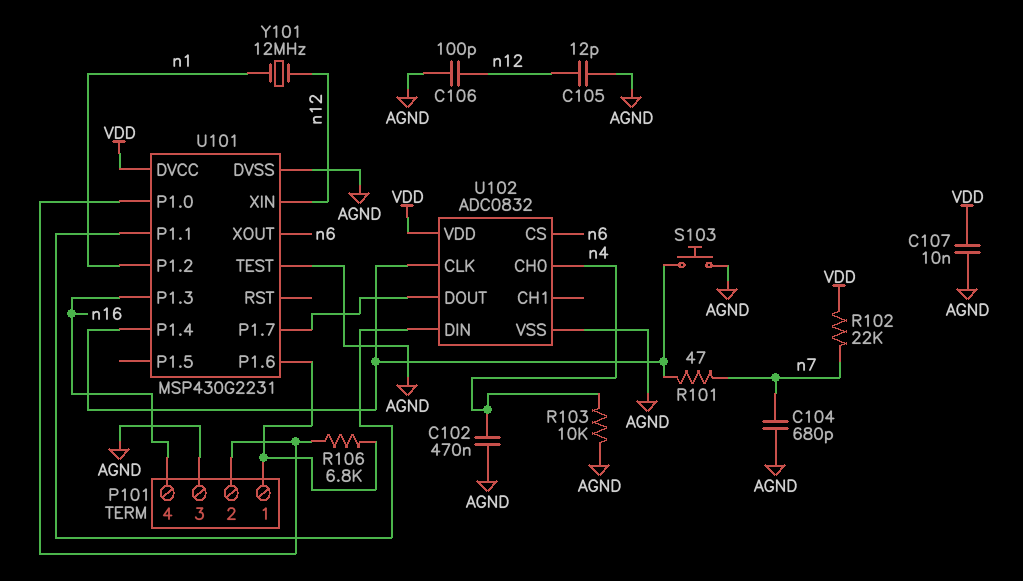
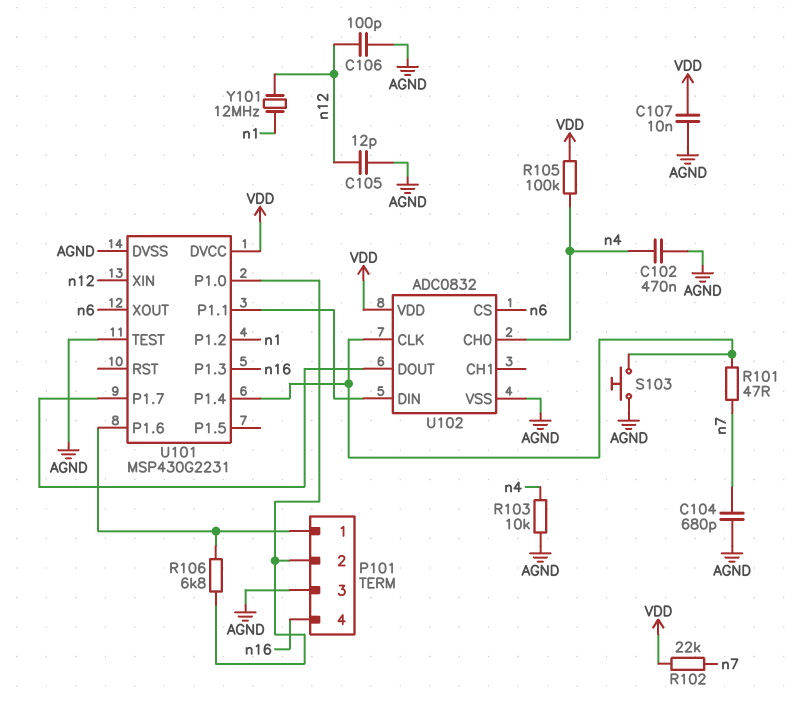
R105: none -> 100k (VDD, n4)

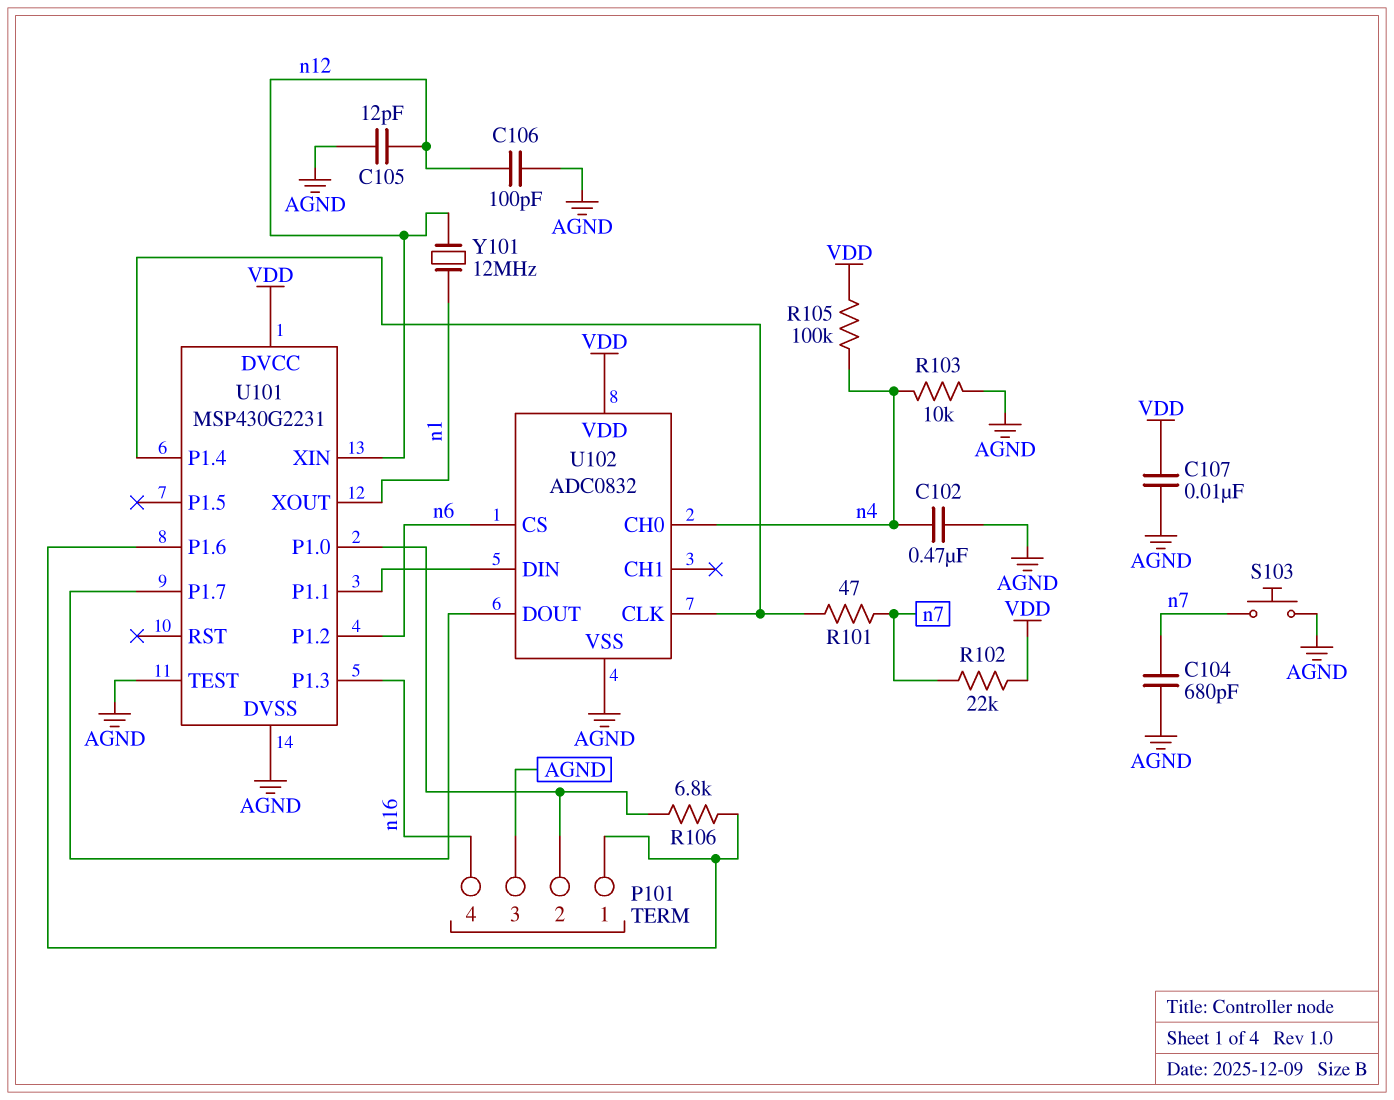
S103: button (AGND, U101/P1.4) -> button (AGND, n7)
U101 pin P1.2: n1 -> n6
U101 pin XOUT: n6 -> n1

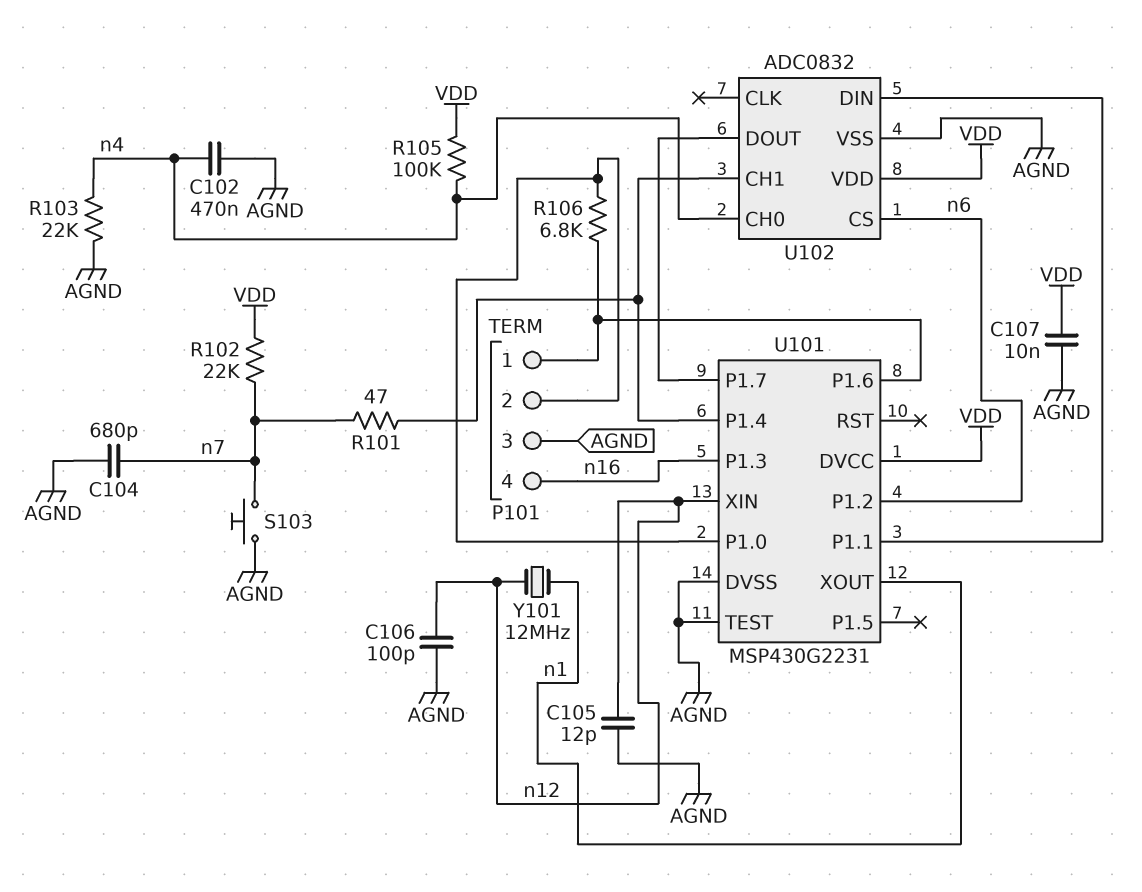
R103: 10k (AGND, n4) -> 22k (AGND, n4)
U102 pin CH1: none -> U101/P1.4
U102 pin CLK: U101/P1.4 -> none

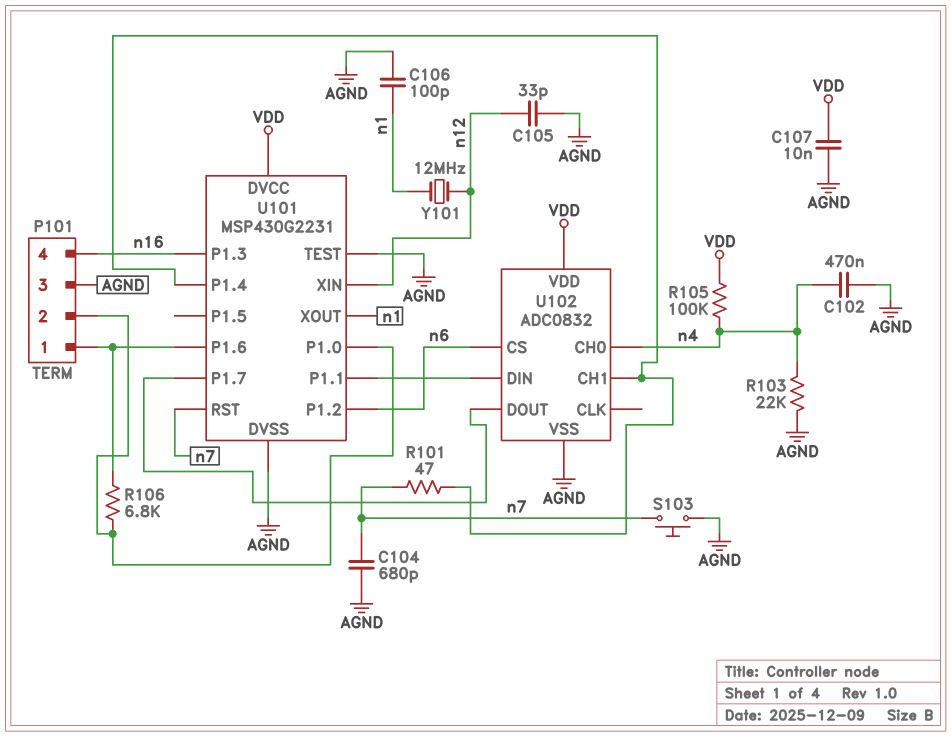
C105: 12pF (AGND, n12) -> 33pF (AGND, n12)
C106: 100pF (AGND, n12) -> 100pF (AGND, n1)
R102: 22k (VDD, n7) -> none
U101 pin RST: none -> n7

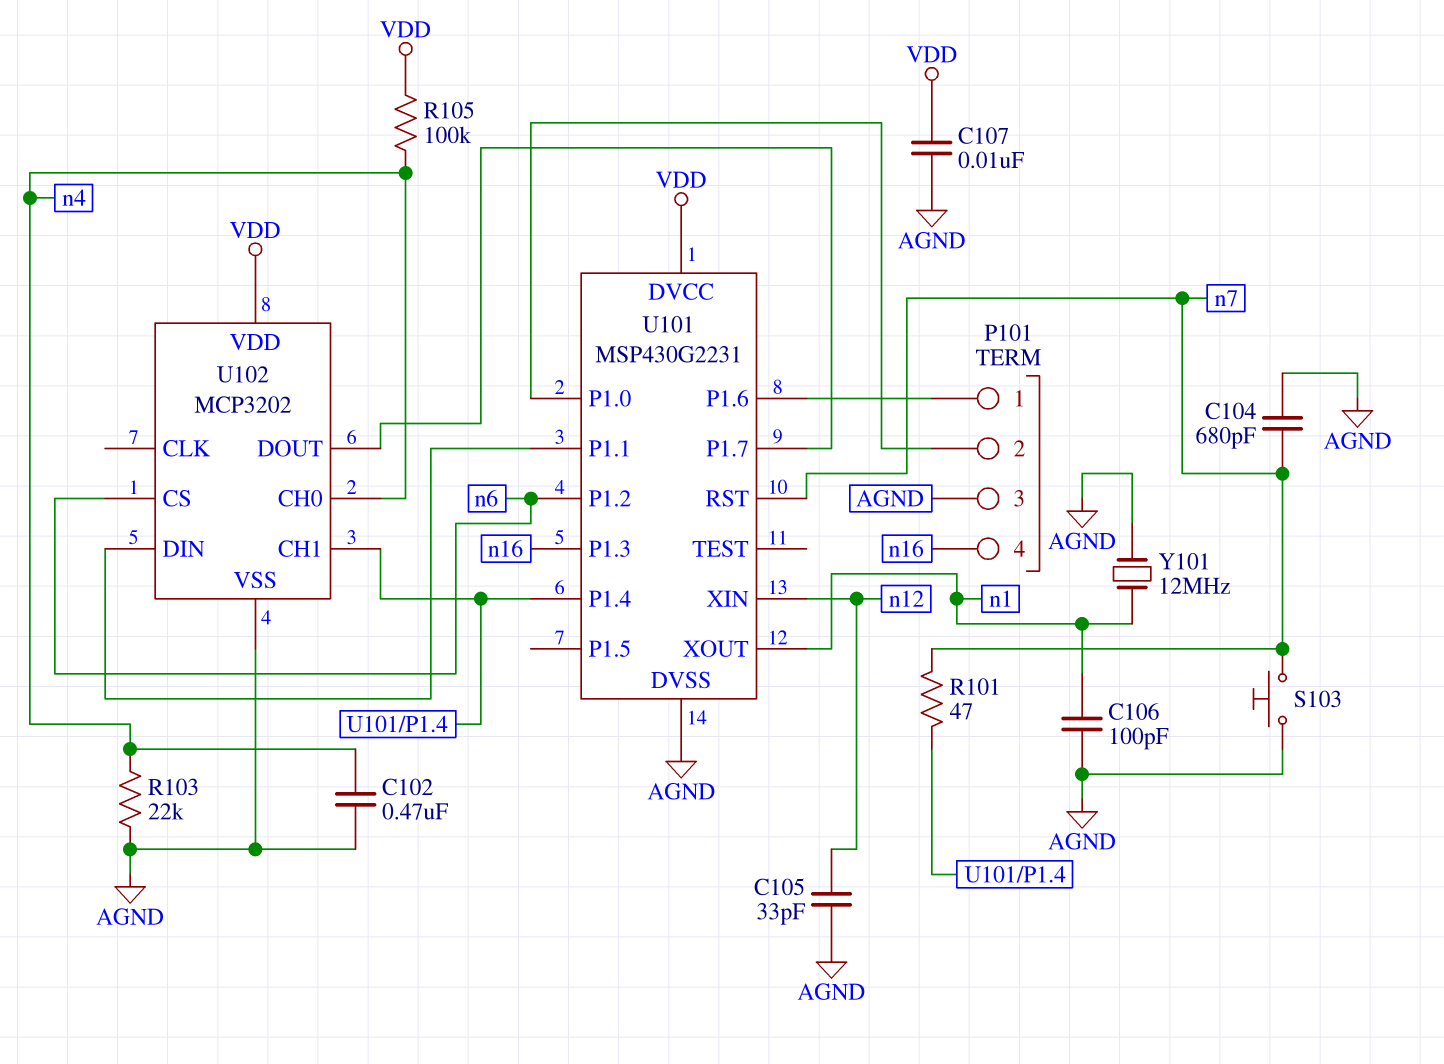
R106: 6.8k (P101/1, P101/2) -> none
U101 pin TEST: AGND -> none
U102: ADC0832 -> MCP3202
Y101: 12MHz (n1, n12) -> 12MHz (AGND, n1)

